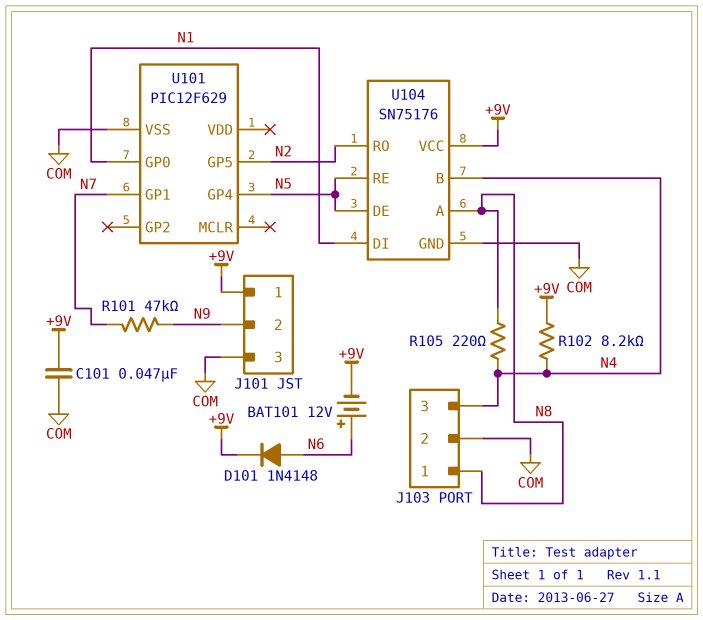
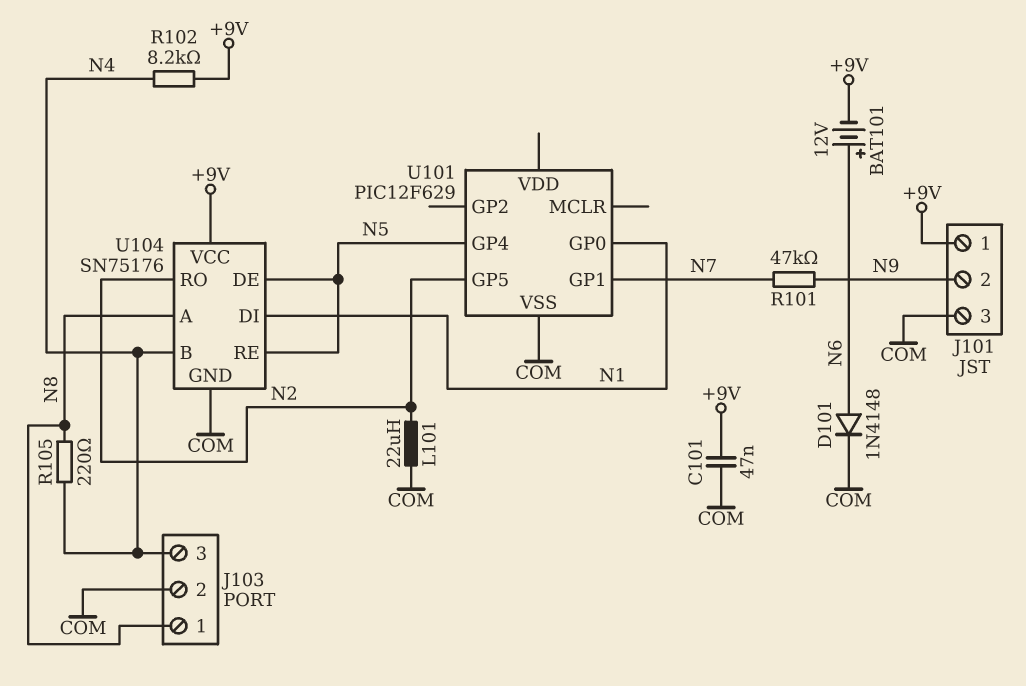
D101: diode 1N4148 (A N6, K +9V) -> diode 1N4148 (A N6, K COM)
L101: none -> 22uH (COM, N2)

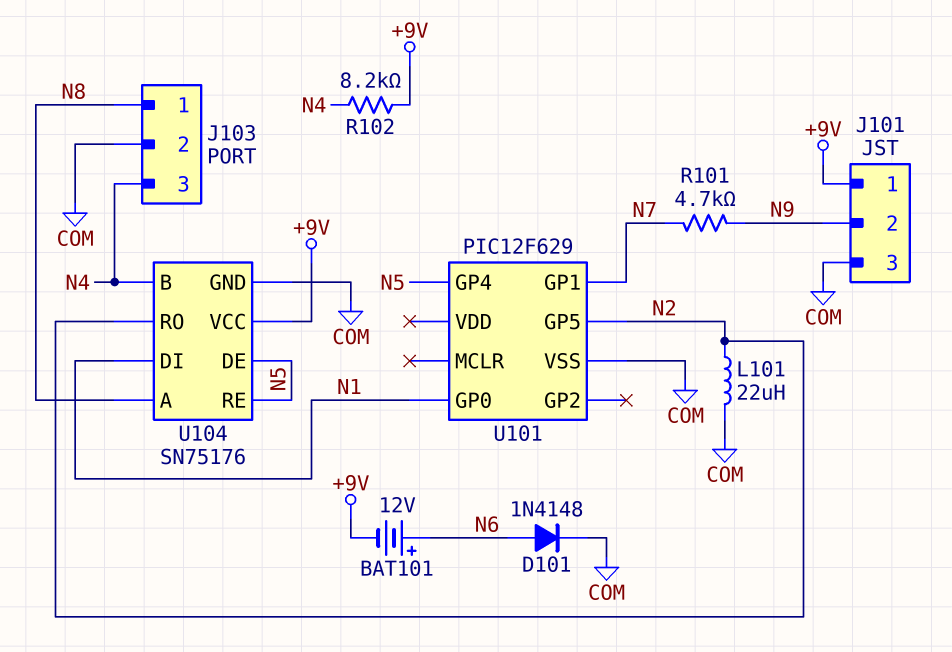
C101: 47nF (+9V, COM) -> none
R101: 47k (N7, N9) -> 4.7k (N7, N9)
R105: 220 (N4, N8) -> none

